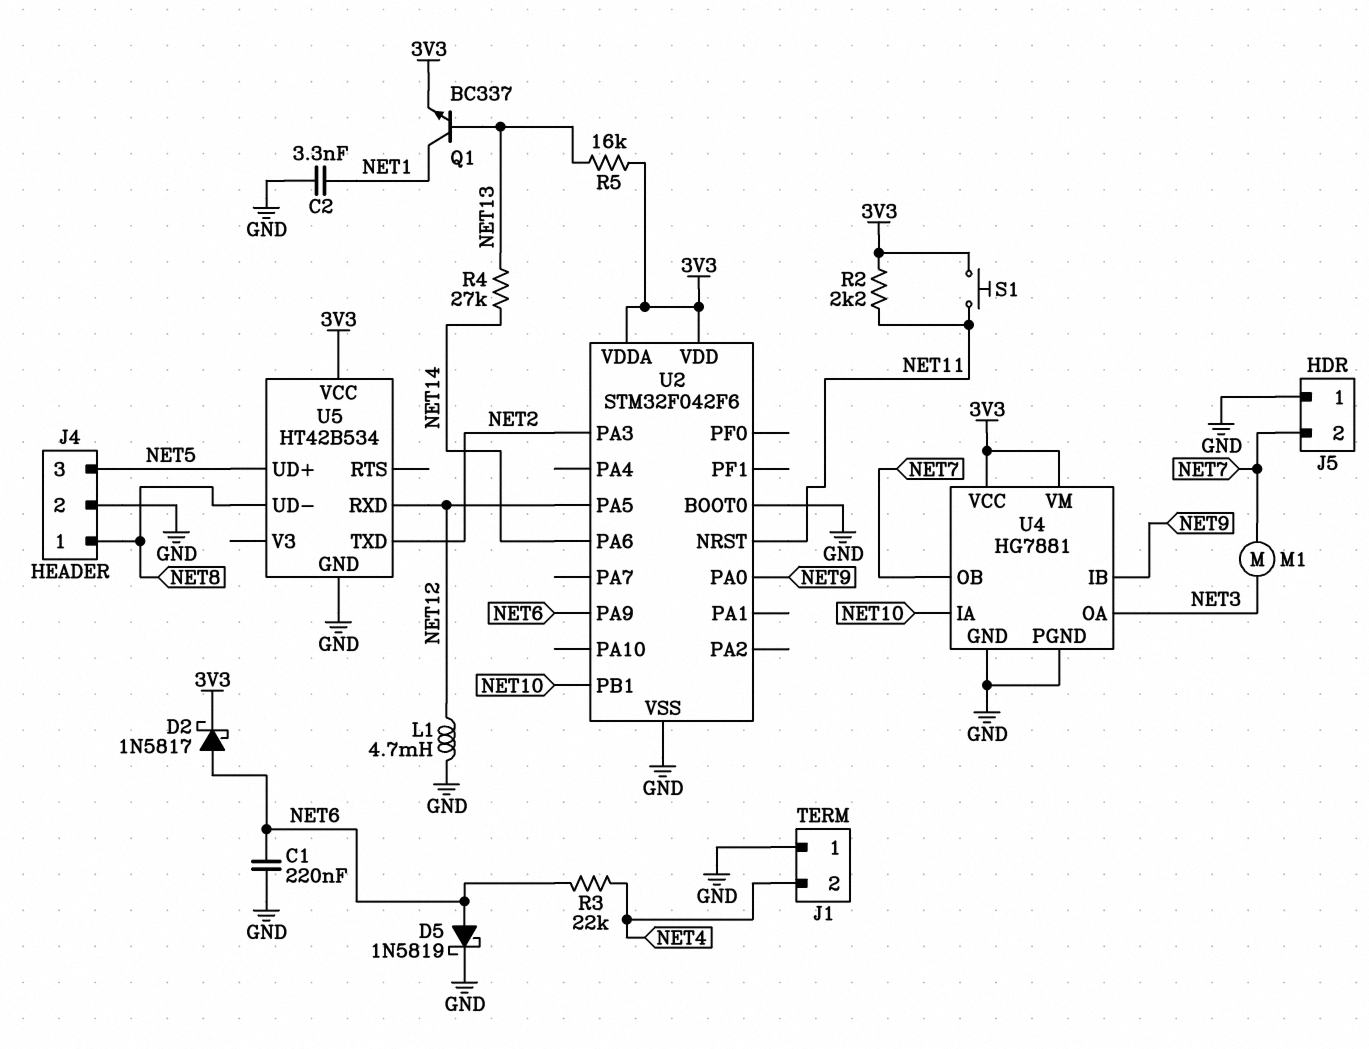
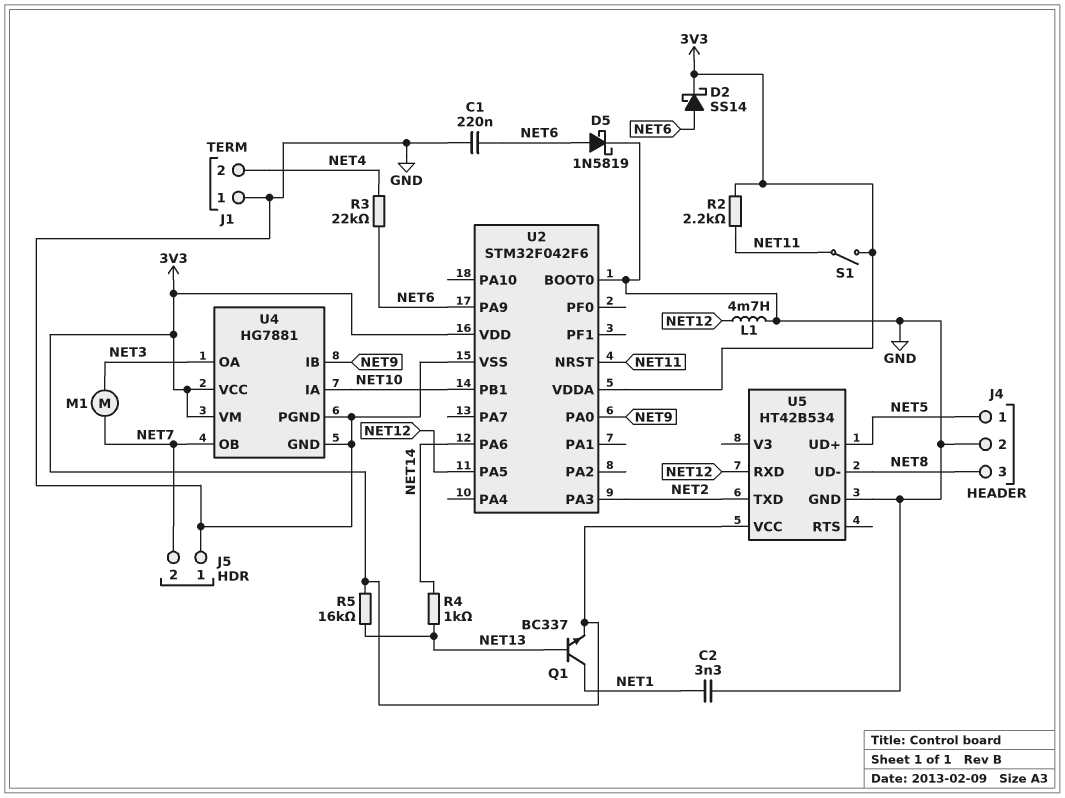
D2: schottky 1N5817 (A NET6, K 3V3) -> schottky SS14 (A NET6, K 3V3)
J4 pin 1: NET8 -> NET5
J4 pin 3: NET5 -> NET8
R4: 27k (NET13, NET14) -> 1k (NET13, NET14)
S1: button (3V3, NET11) -> switch (3V3, NET11)

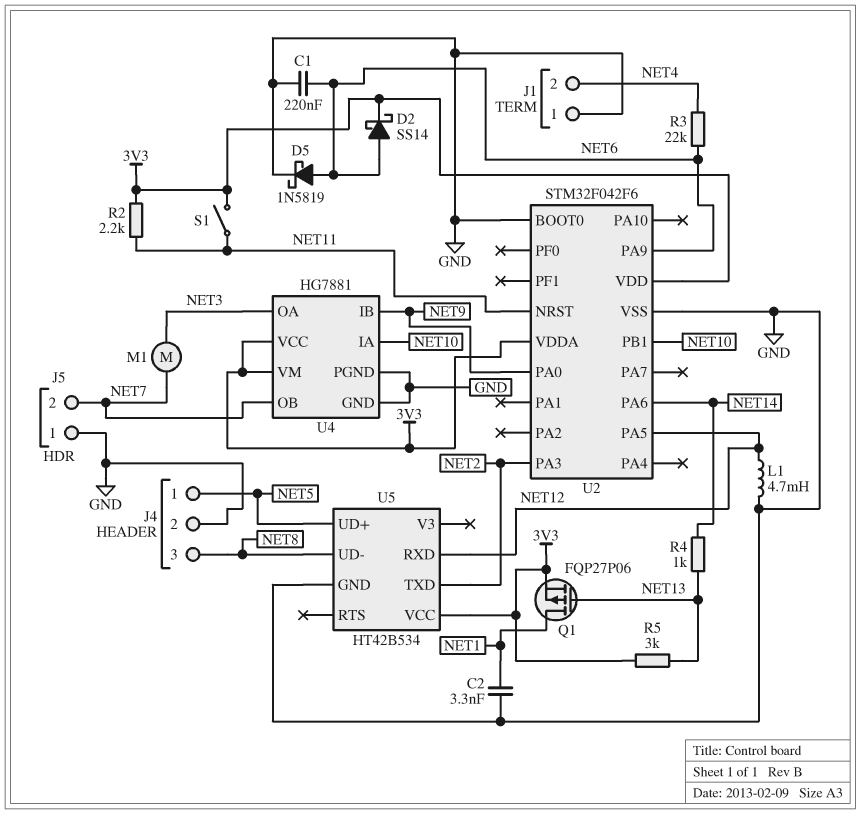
Q1: NPN BC337 (B NET13, C NET1, E 3V3) -> PMOS FQP27P06 (G NET13, D NET1, S 3V3)
R5: 16k (3V3, NET13) -> 3k (3V3, NET13)

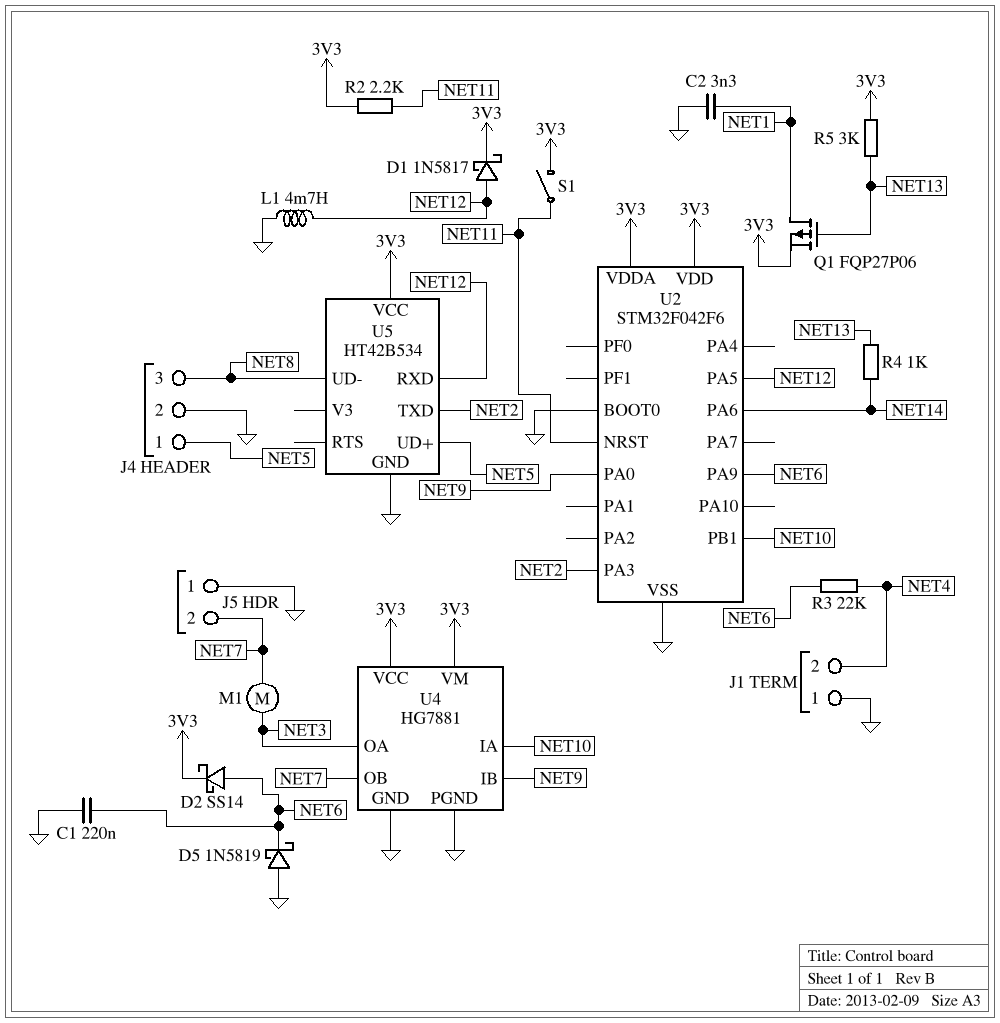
D1: none -> schottky 1N5817 (A NET12, K 3V3)
D5: schottky 1N5819 (A NET6, K GND) -> schottky 1N5819 (A GND, K NET6)

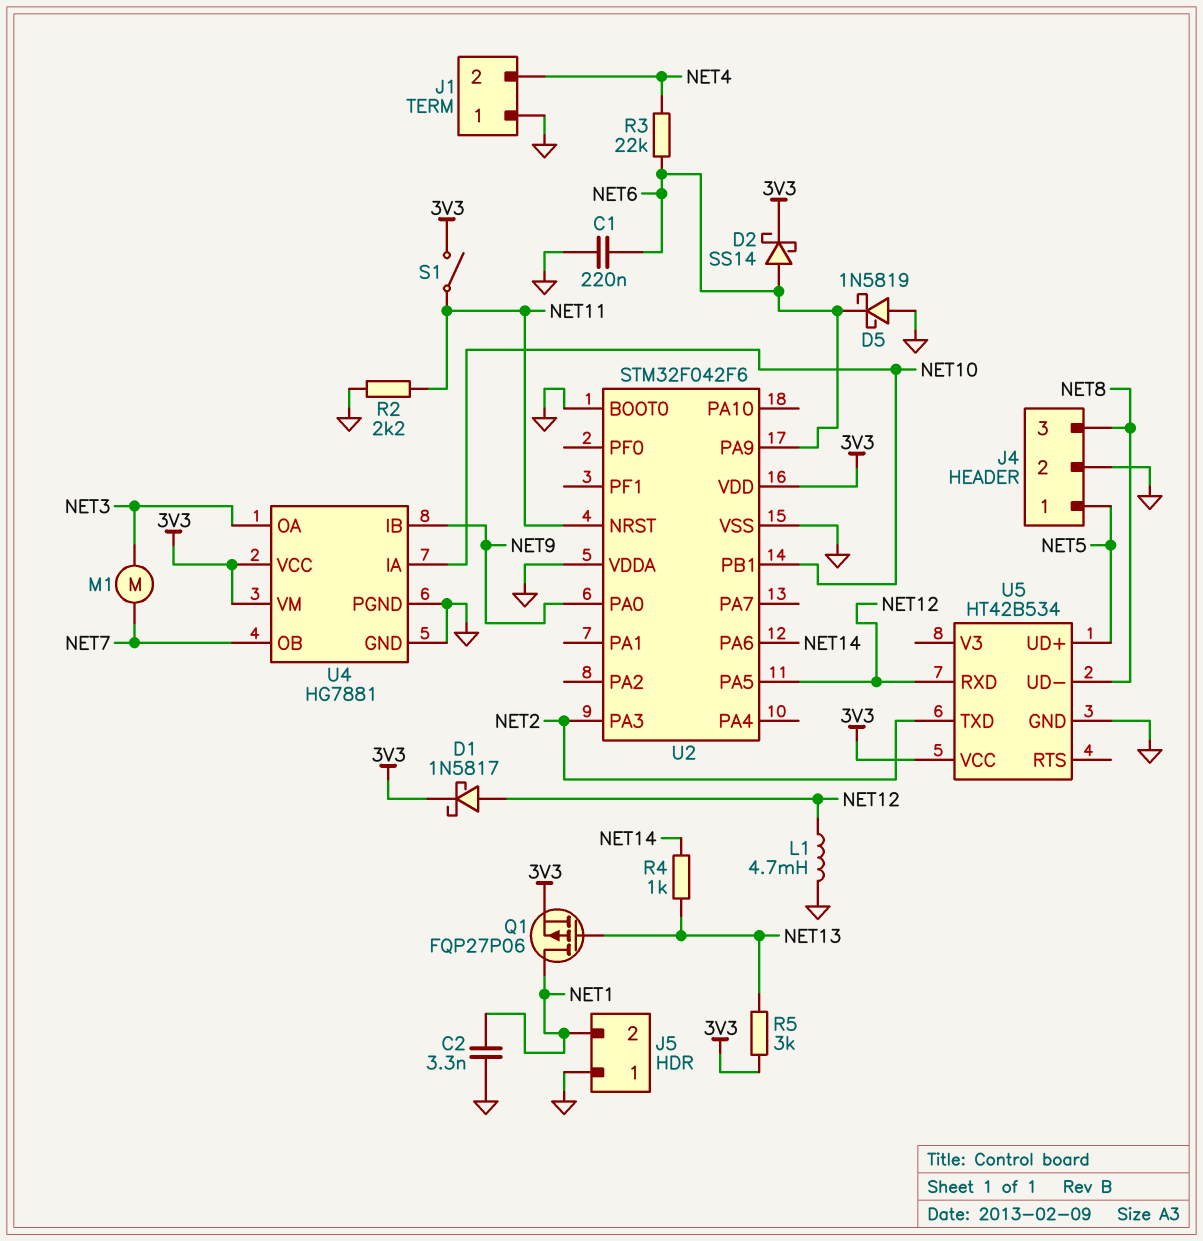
J5 pin 2: NET7 -> NET1
R2: 2.2k (3V3, NET11) -> 2.2k (GND, NET11)
U2 pin VDDA: 3V3 -> GND

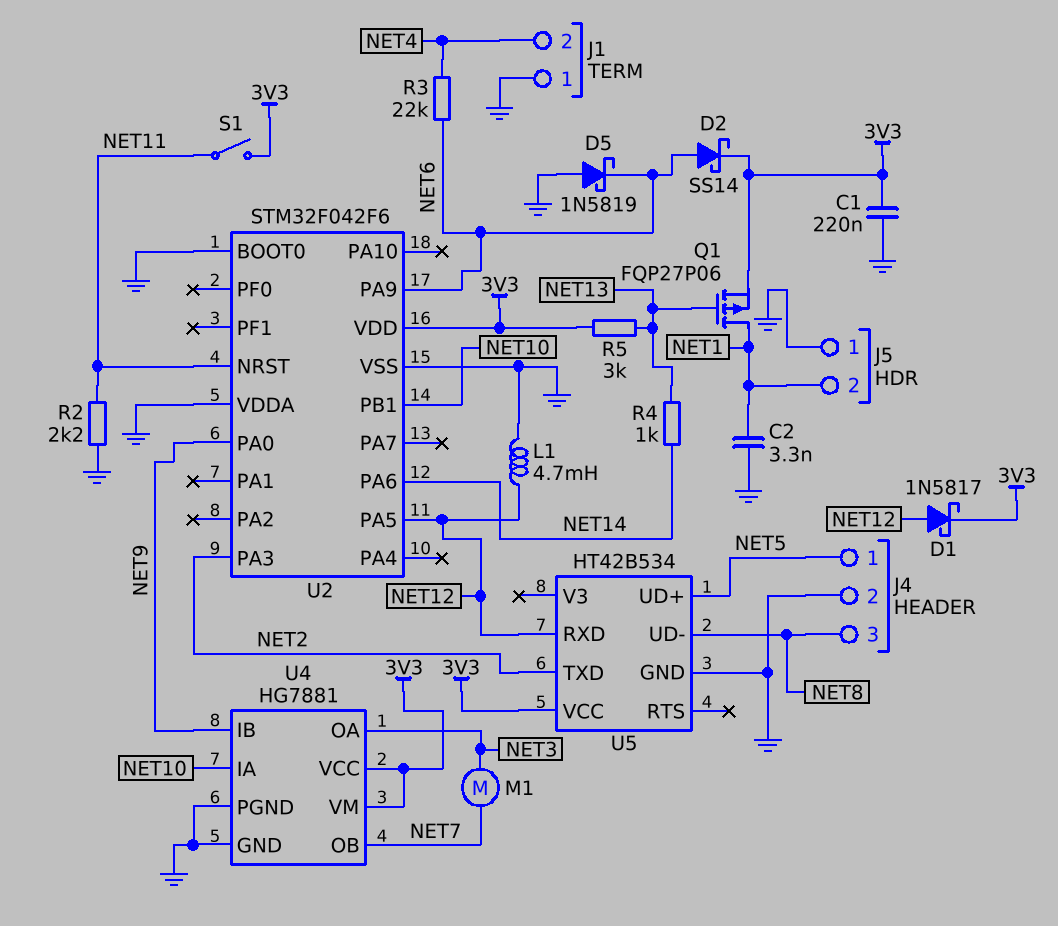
C1: 220nF (GND, NET6) -> 220nF (3V3, GND)

